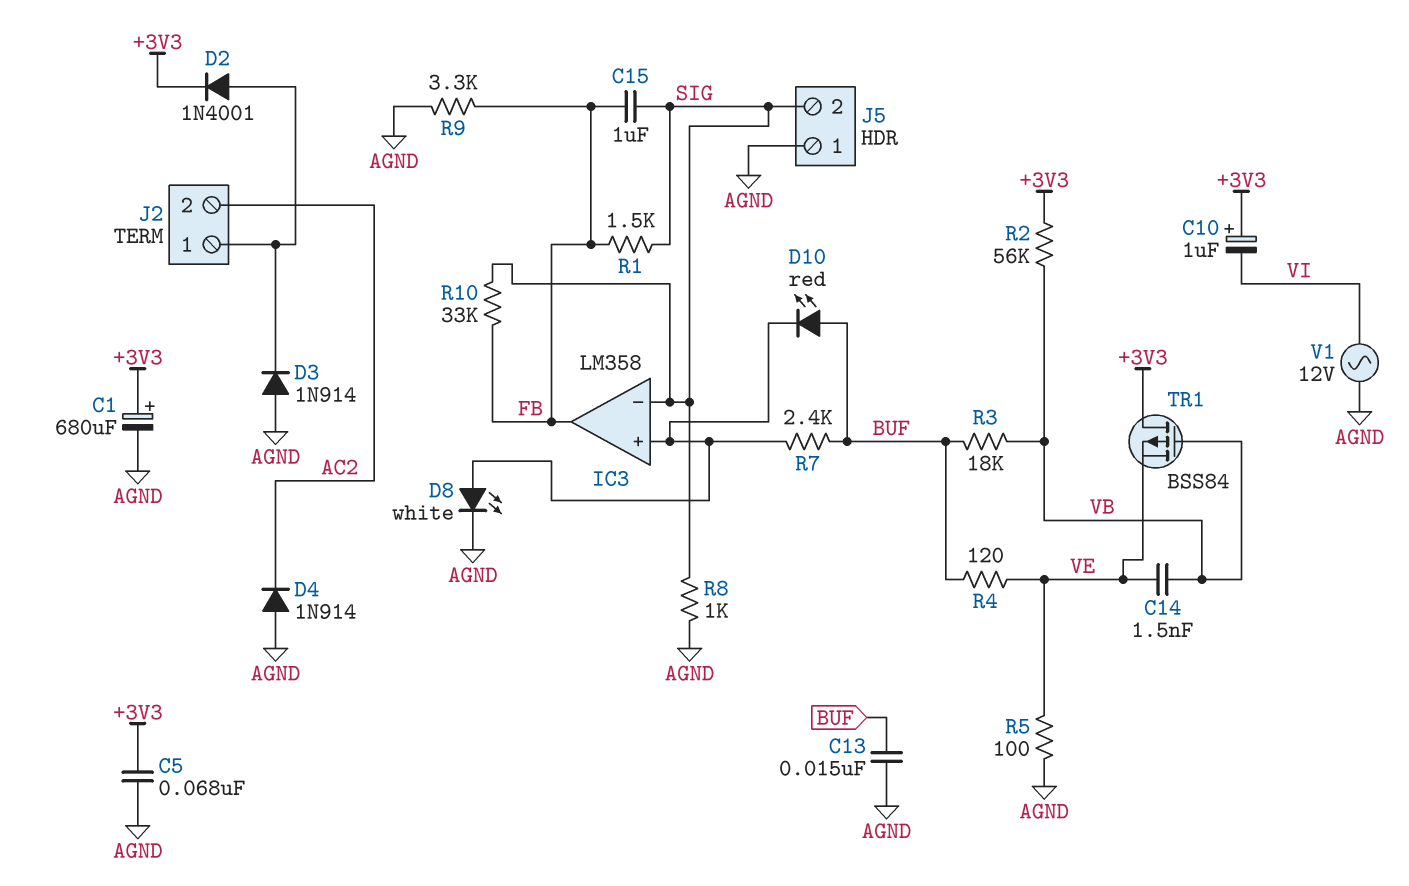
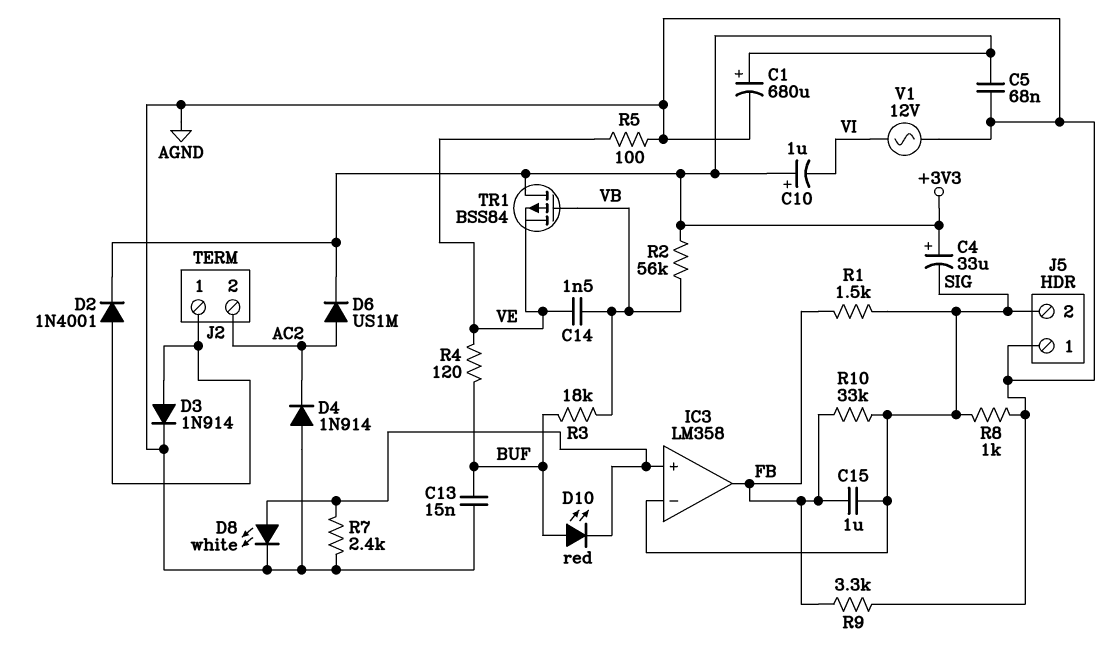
C4: none -> 33uF (plus +3V3, minus SIG)
D3: diode 1N914 (A AGND, K J2/1) -> diode 1N914 (A J2/1, K AGND)
D6: none -> diode US1M (A AC2, K +3V3)
R7: 2.4k (BUF, IC3/in+) -> 2.4k (AGND, IC3/in+)

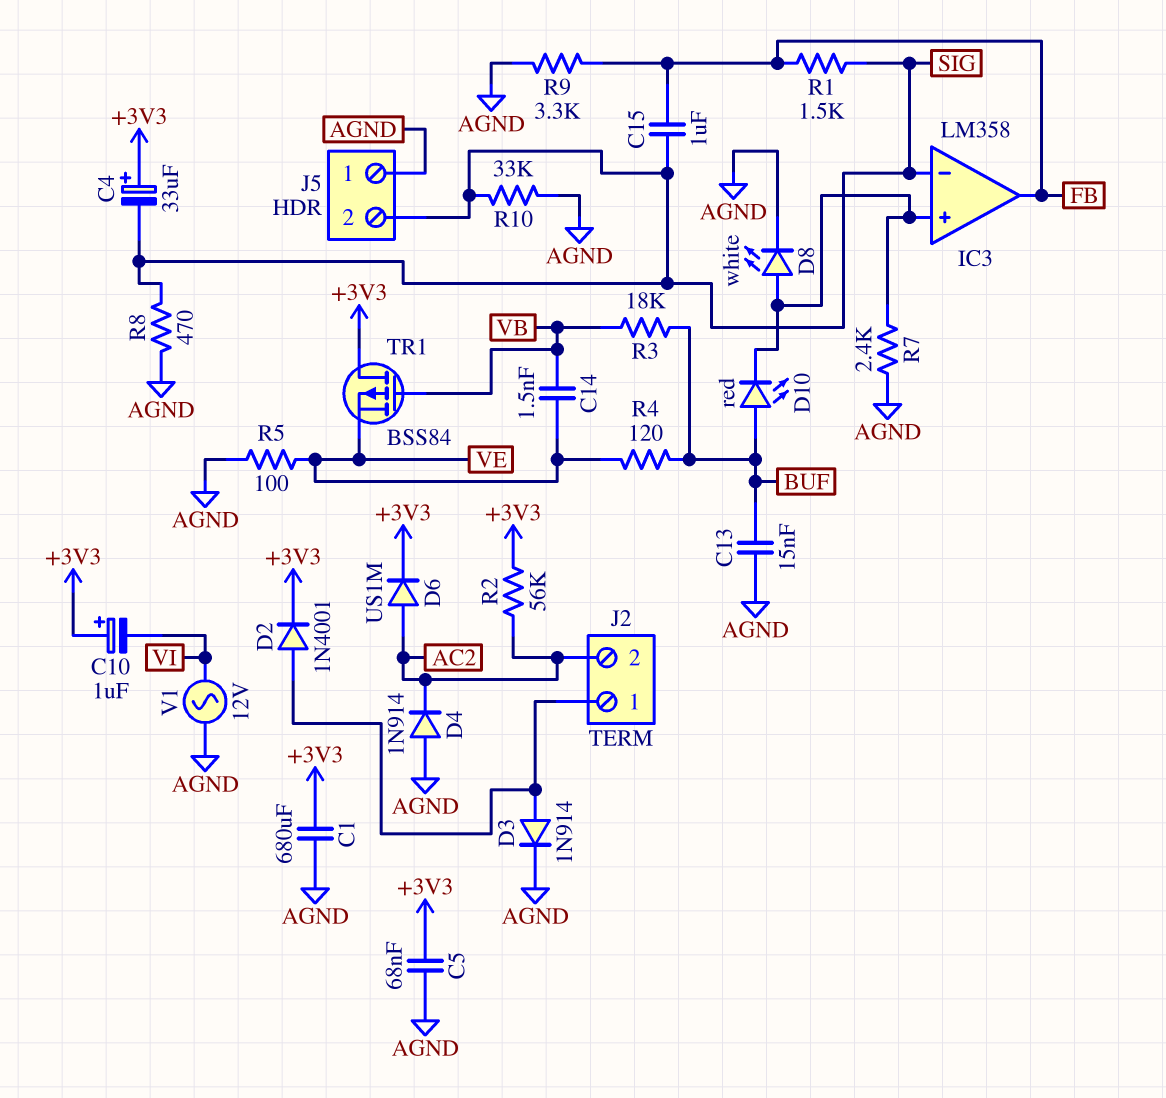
C1: 680uF (plus +3V3, minus AGND) -> 680uF (+3V3, AGND)
R2: 56k (+3V3, VB) -> 56k (+3V3, AC2)
R8: 1k (AGND, SIG) -> 470 (AGND, SIG)
R10: 33k (FB, SIG) -> 33k (AGND, SIG)

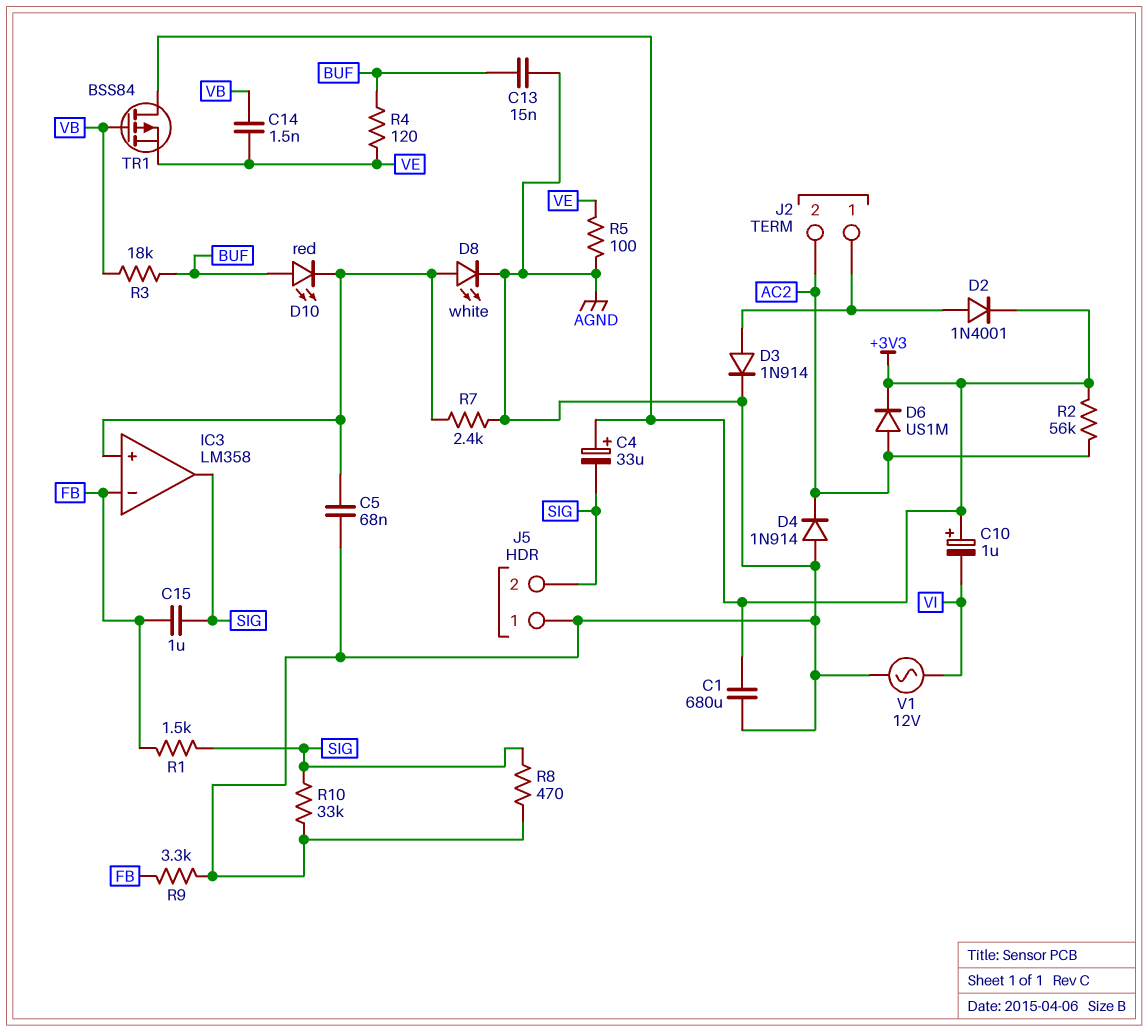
C5: 68nF (+3V3, AGND) -> 68nF (AGND, IC3/in+)
IC3 pin in-: SIG -> FB
IC3 pin out: FB -> SIG

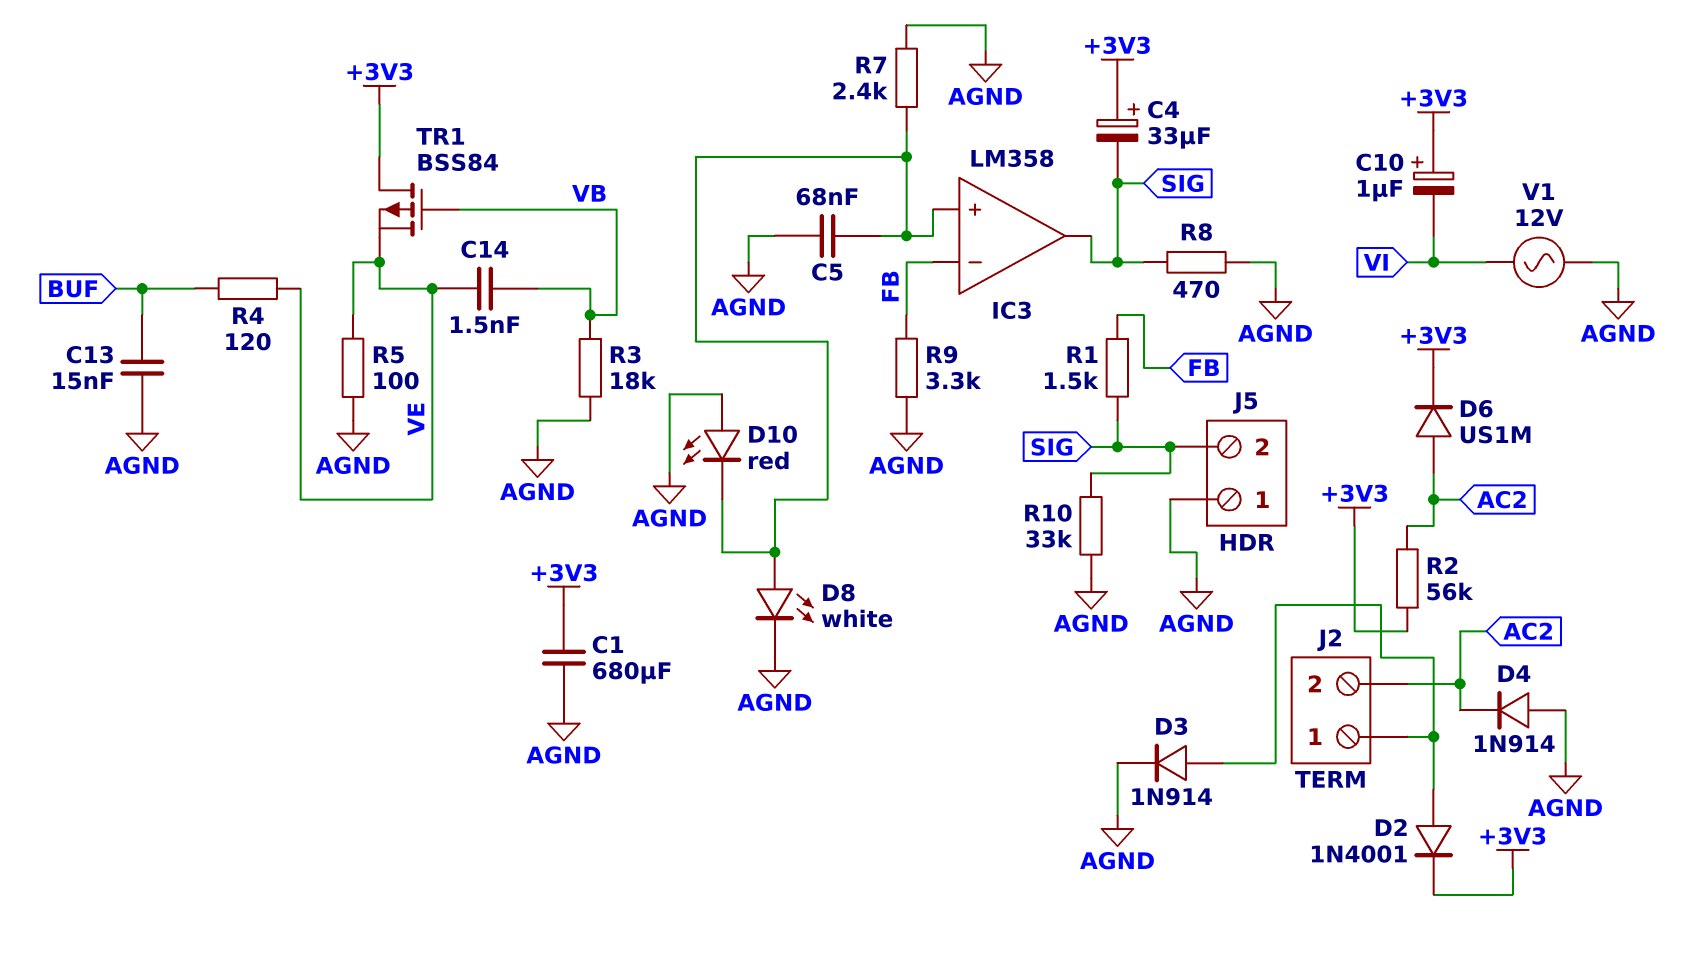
C15: 1uF (FB, SIG) -> none
D10: LED red (A BUF, K IC3/in+) -> LED red (A AGND, K IC3/in+)
R3: 18k (BUF, VB) -> 18k (AGND, VB)

